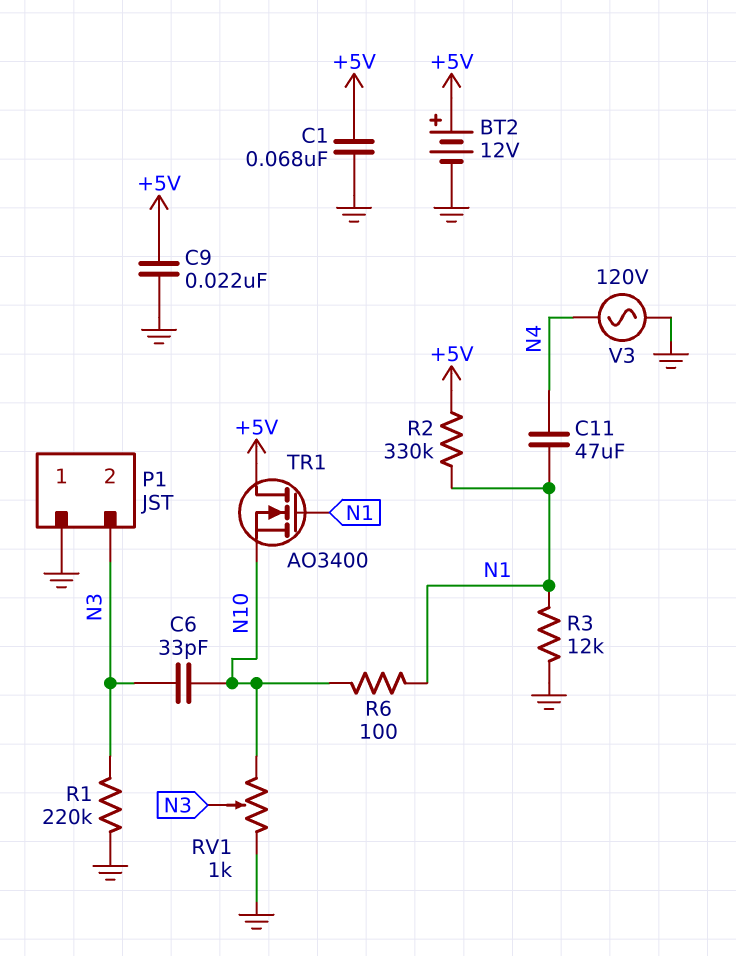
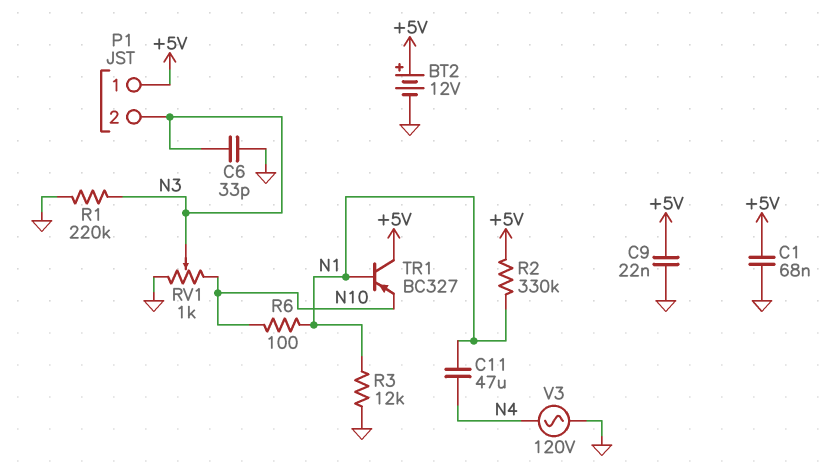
C6: 33pF (N3, N10) -> 33pF (GND, N3)
P1 pin 1: GND -> +5V
TR1: NMOS AO3400 (G N1, D +5V, S N10) -> PNP BC327 (B N1, C +5V, E N10)

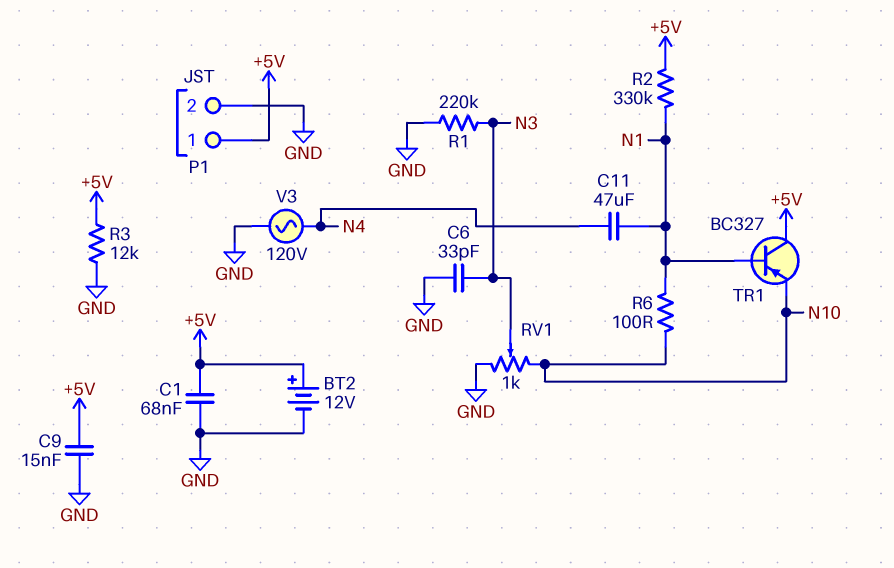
C9: 22nF (+5V, GND) -> 15nF (+5V, GND)
P1 pin 2: N3 -> GND
R3: 12k (GND, N1) -> 12k (+5V, GND)

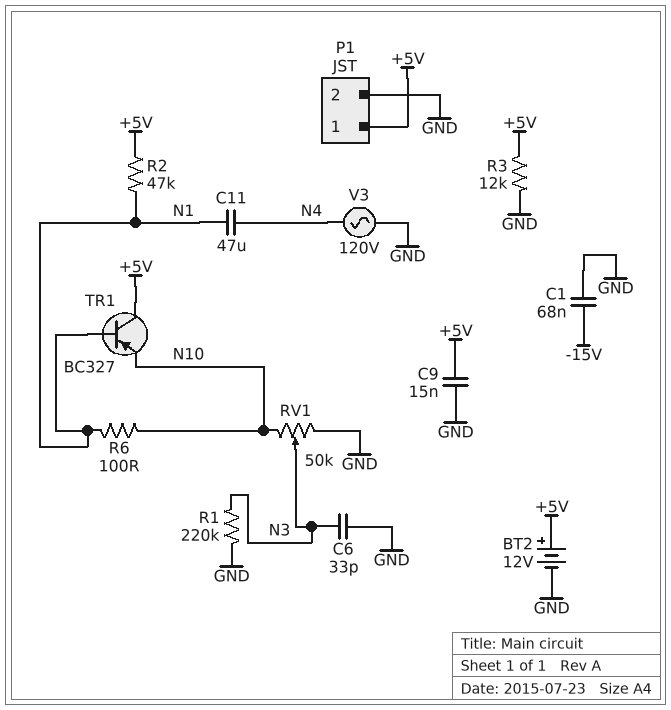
C1: 68nF (+5V, GND) -> 68nF (-15V, GND)
R2: 330k (+5V, N1) -> 47k (+5V, N1)
RV1: 1k (GND, N10, wiper N3) -> 50k (GND, N10, wiper N3)

